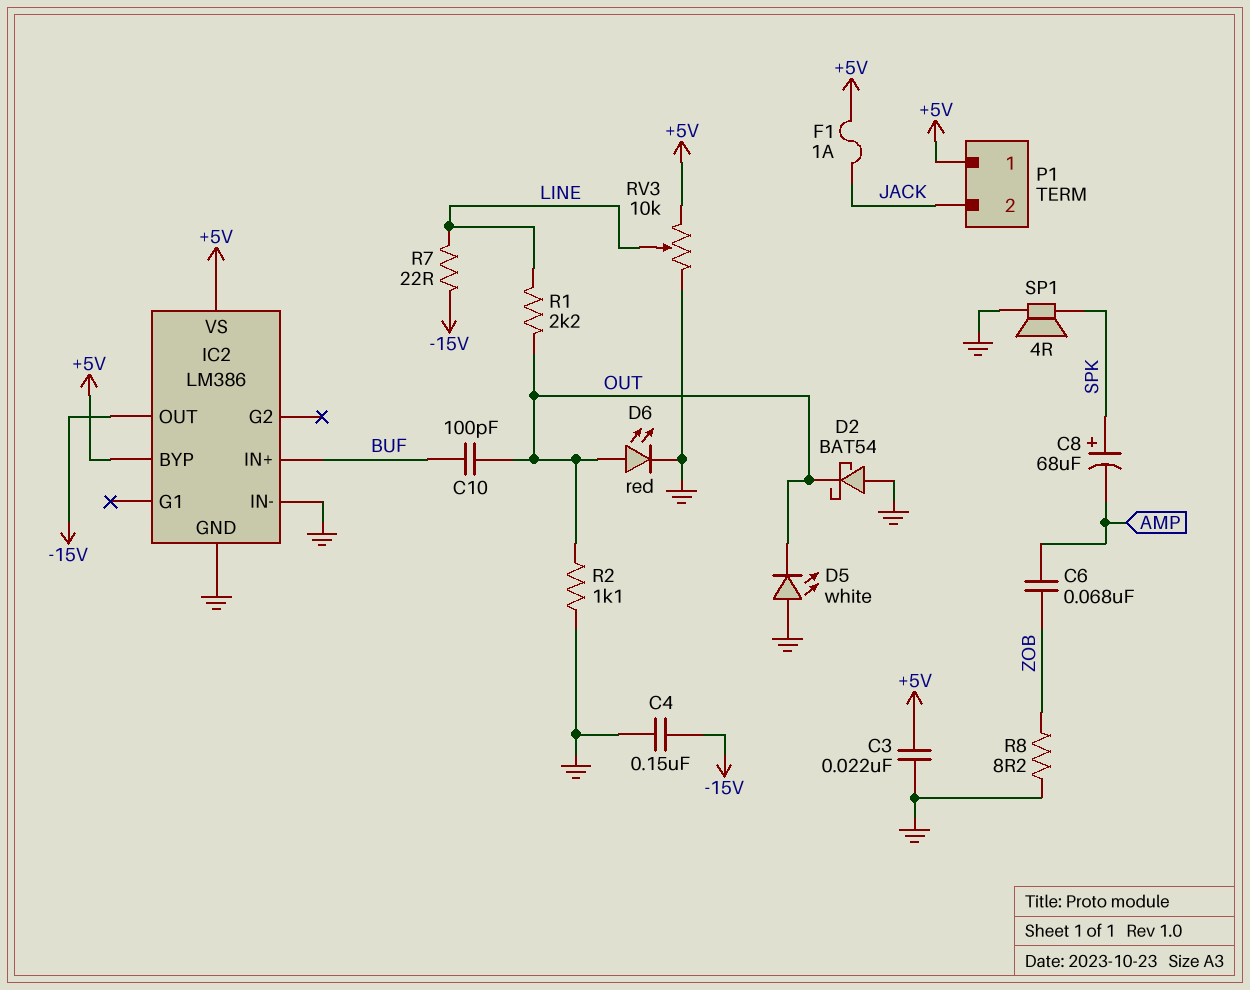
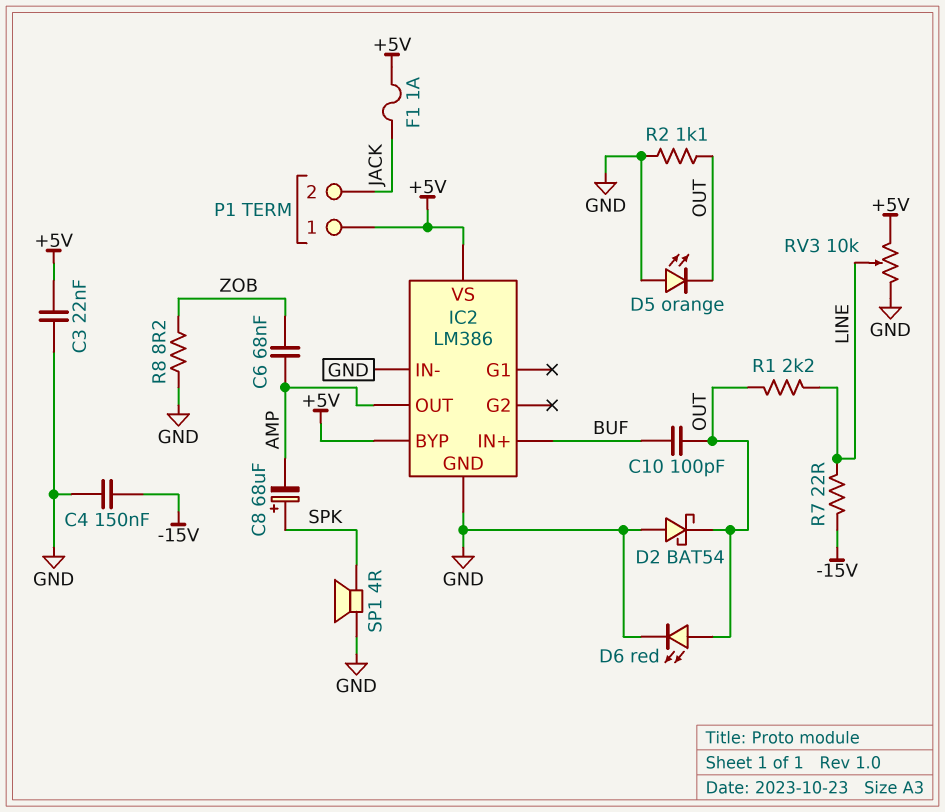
D5: LED white (A GND, K OUT) -> LED orange (A GND, K OUT)
IC2 pin OUT: -15V -> AMP

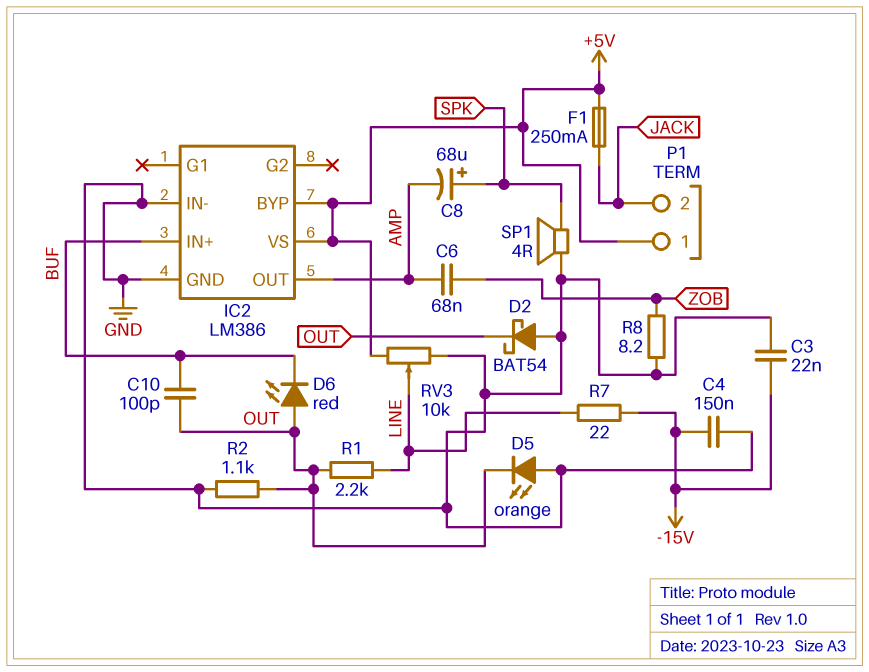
C3: 22nF (+5V, GND) -> 22nF (-15V, GND)
D6: LED red (A OUT, K GND) -> LED red (A OUT, K BUF)
F1: 1A (+5V, JACK) -> 250mA (+5V, JACK)

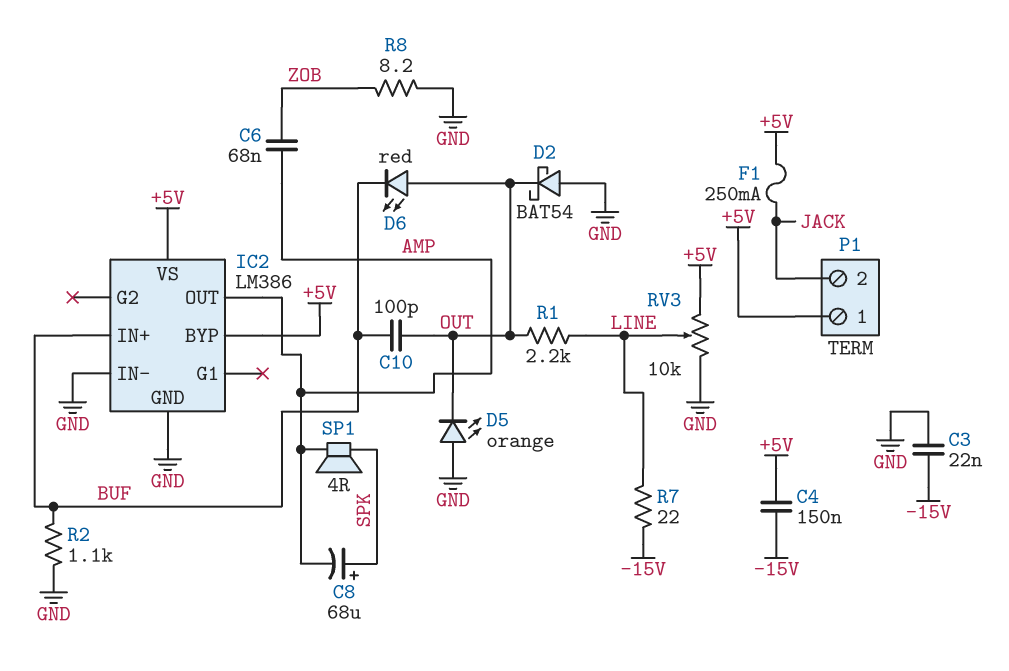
C4: 150nF (-15V, GND) -> 150nF (+5V, -15V)
R2: 1.1k (GND, OUT) -> 1.1k (BUF, GND)
SP1: speaker 4R (GND, SPK) -> speaker 4R (AMP, SPK)

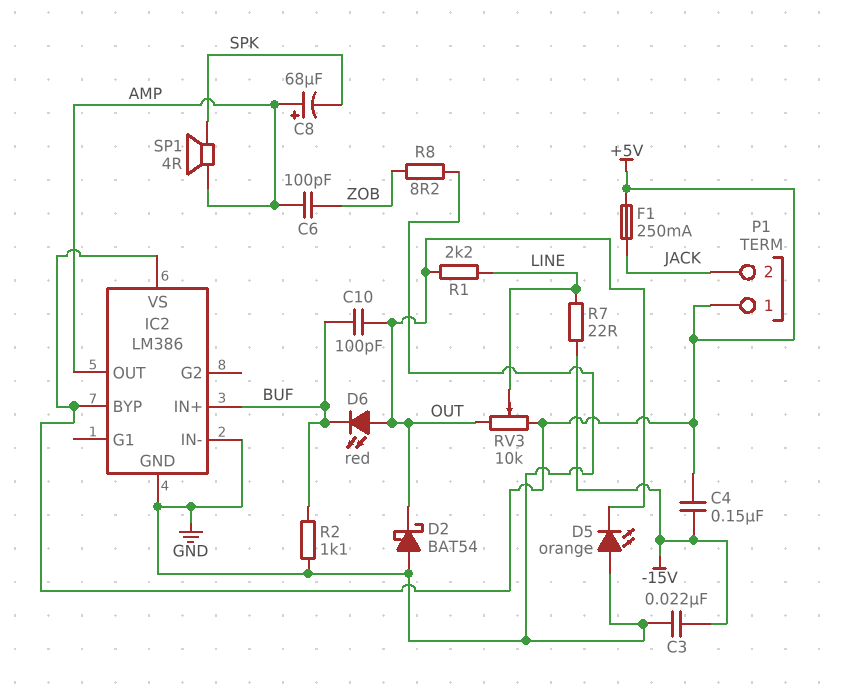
C6: 68nF (AMP, ZOB) -> 100pF (AMP, ZOB)
C8: 68uF (plus SPK, minus AMP) -> 68uF (plus AMP, minus SPK)
RV3: 10k (+5V, GND, wiper LINE) -> 10k (+5V, OUT, wiper LINE)

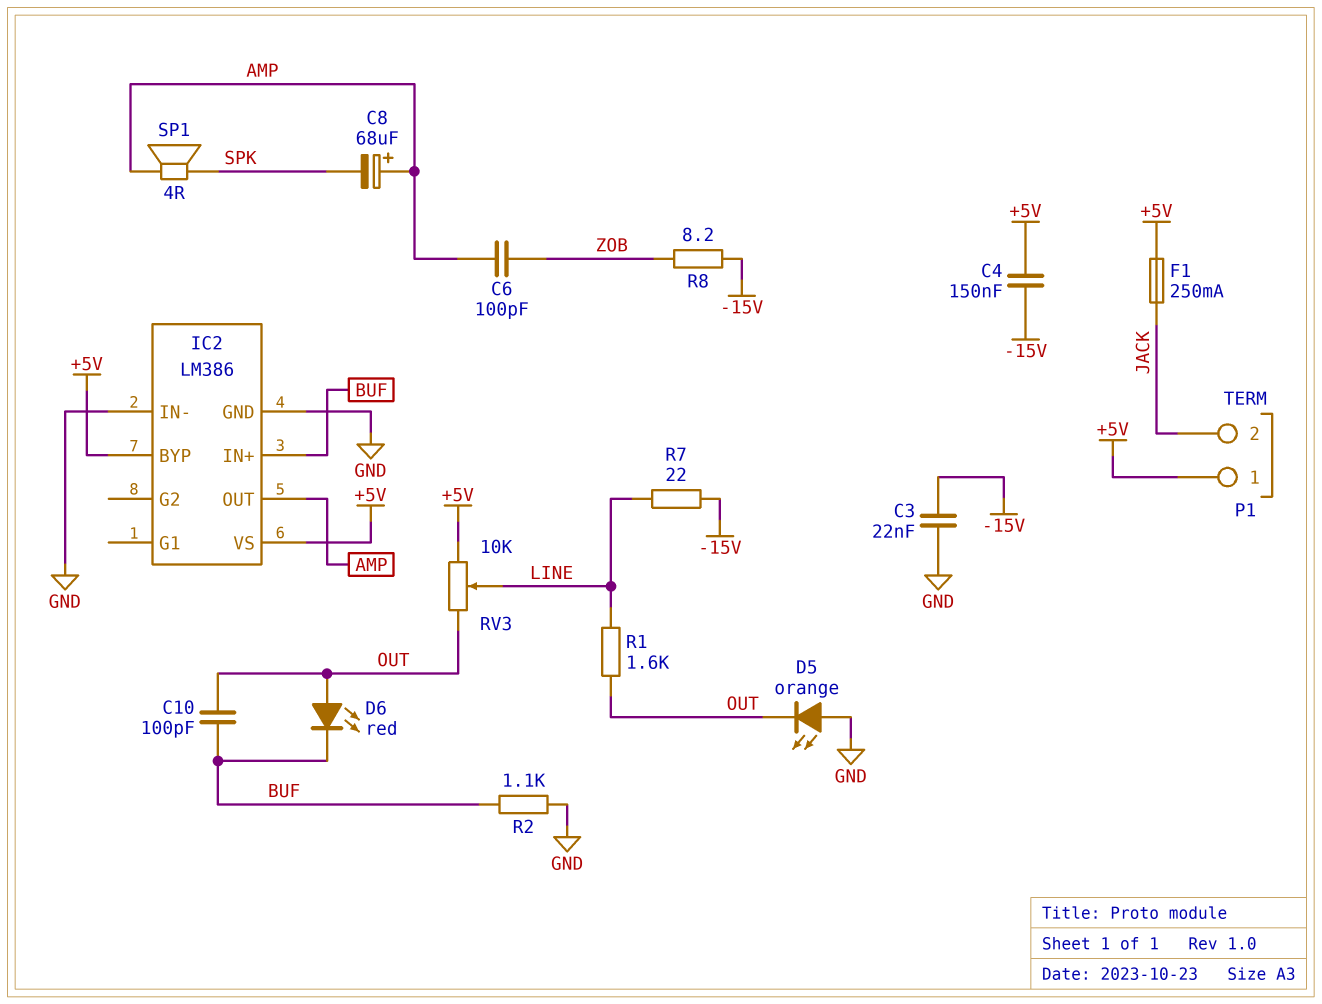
D2: schottky BAT54 (A GND, K OUT) -> none
R1: 2.2k (LINE, OUT) -> 1.6k (LINE, OUT)
R8: 8.2 (GND, ZOB) -> 8.2 (-15V, ZOB)

